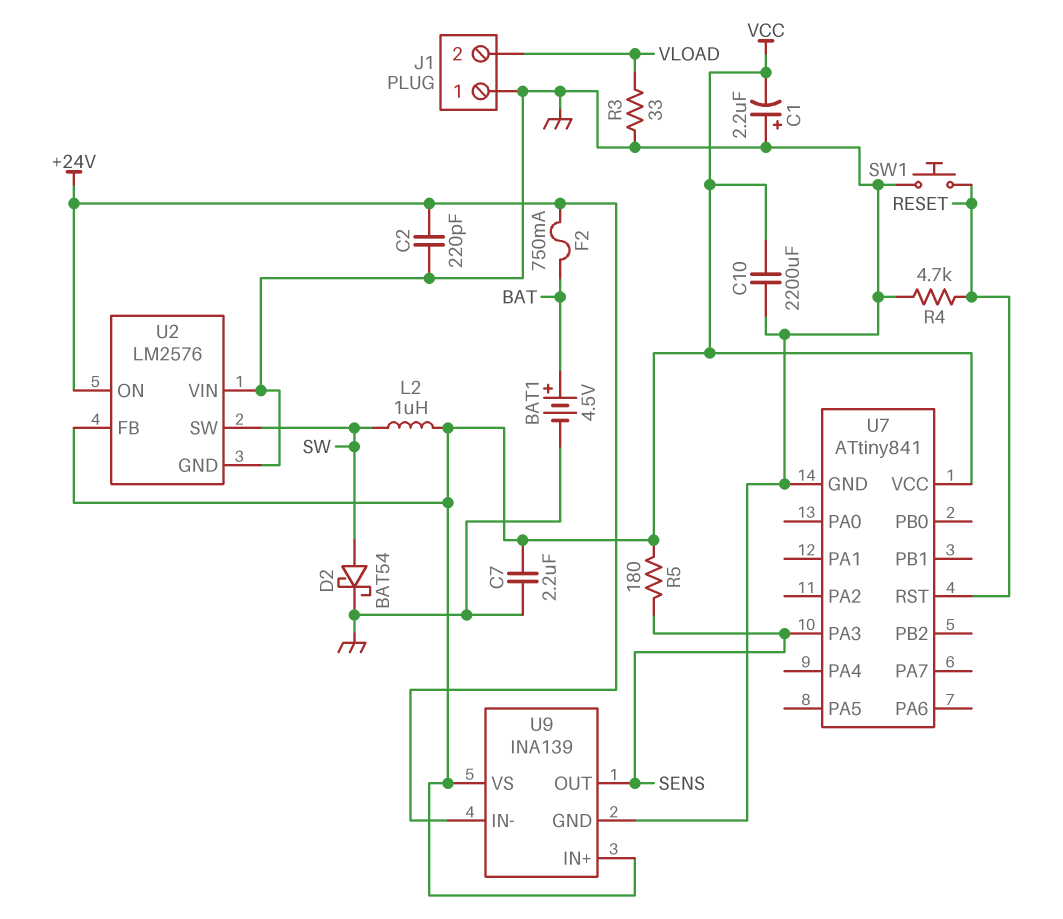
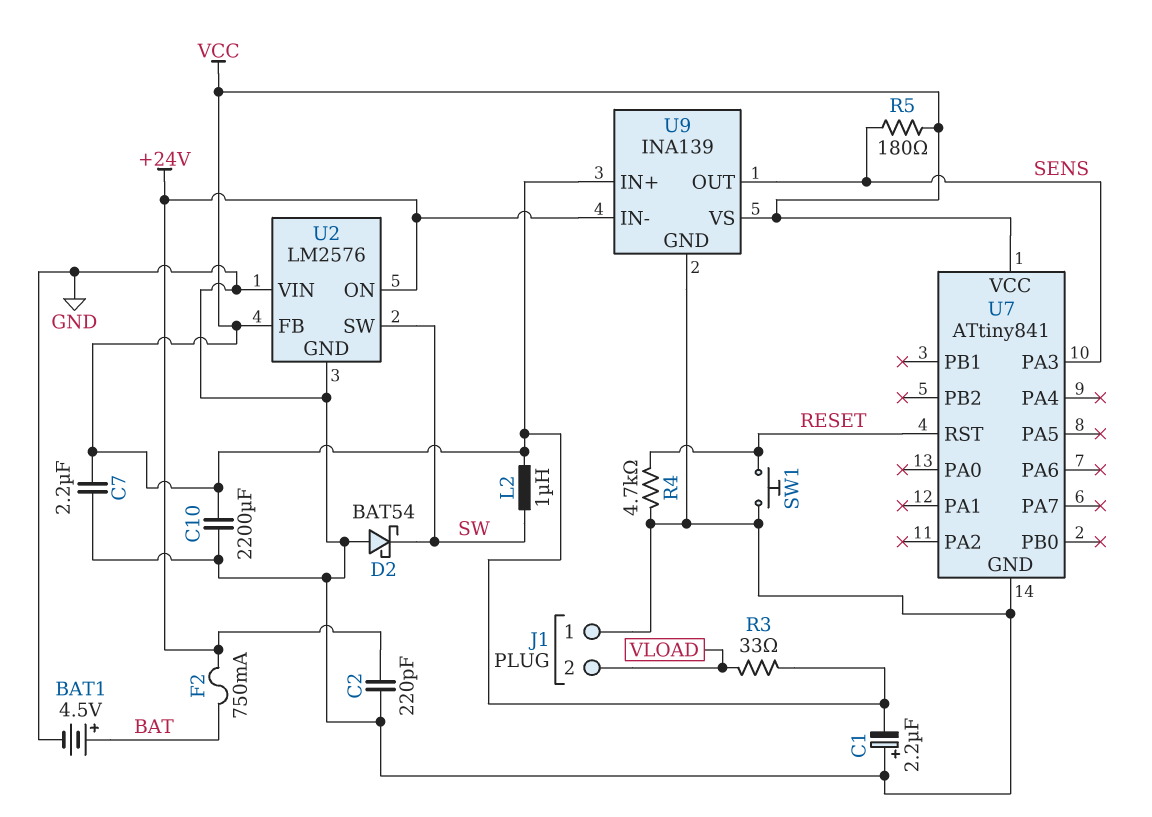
D2: schottky BAT54 (A SW, K GND) -> schottky BAT54 (A GND, K SW)
R3: 33 (GND, VLOAD) -> 33 (VCC, VLOAD)

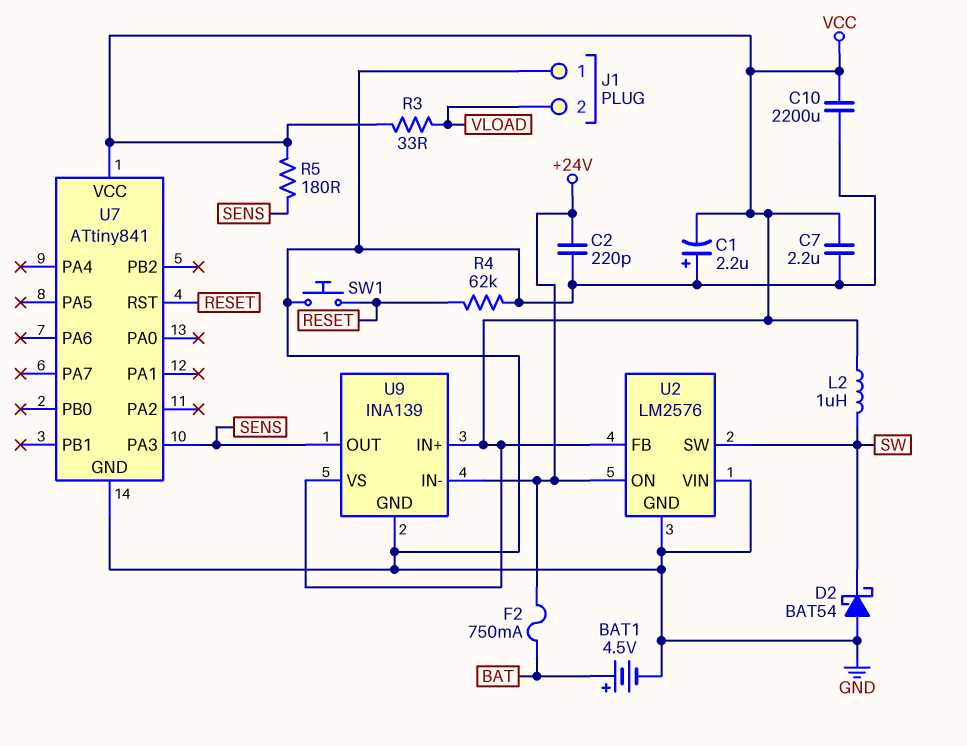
R4: 4.7k (GND, RESET) -> 62k (GND, RESET)

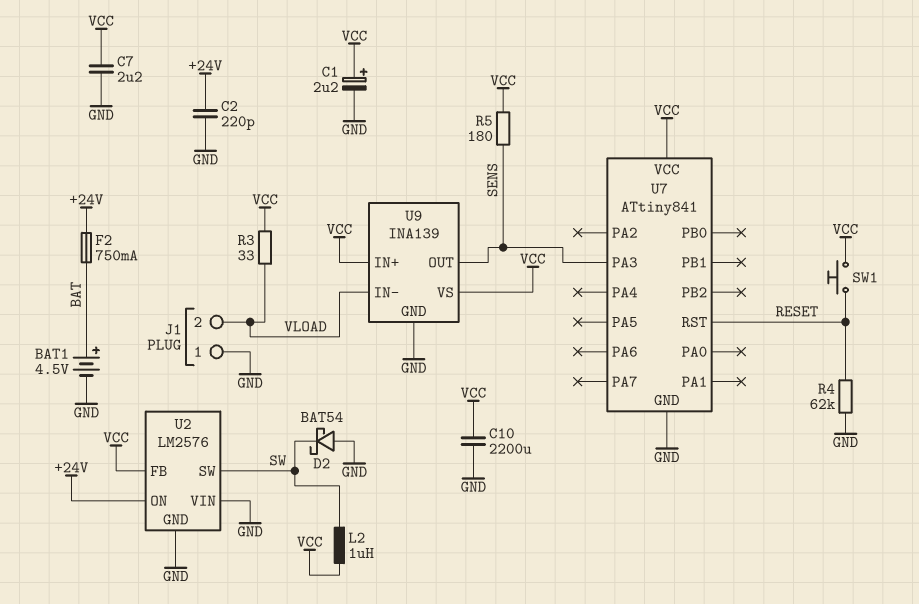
C1: 2.2uF (plus GND, minus VCC) -> 2.2uF (plus VCC, minus GND)
SW1: button (GND, RESET) -> button (RESET, VCC)
U9 pin IN-: +24V -> VLOAD

